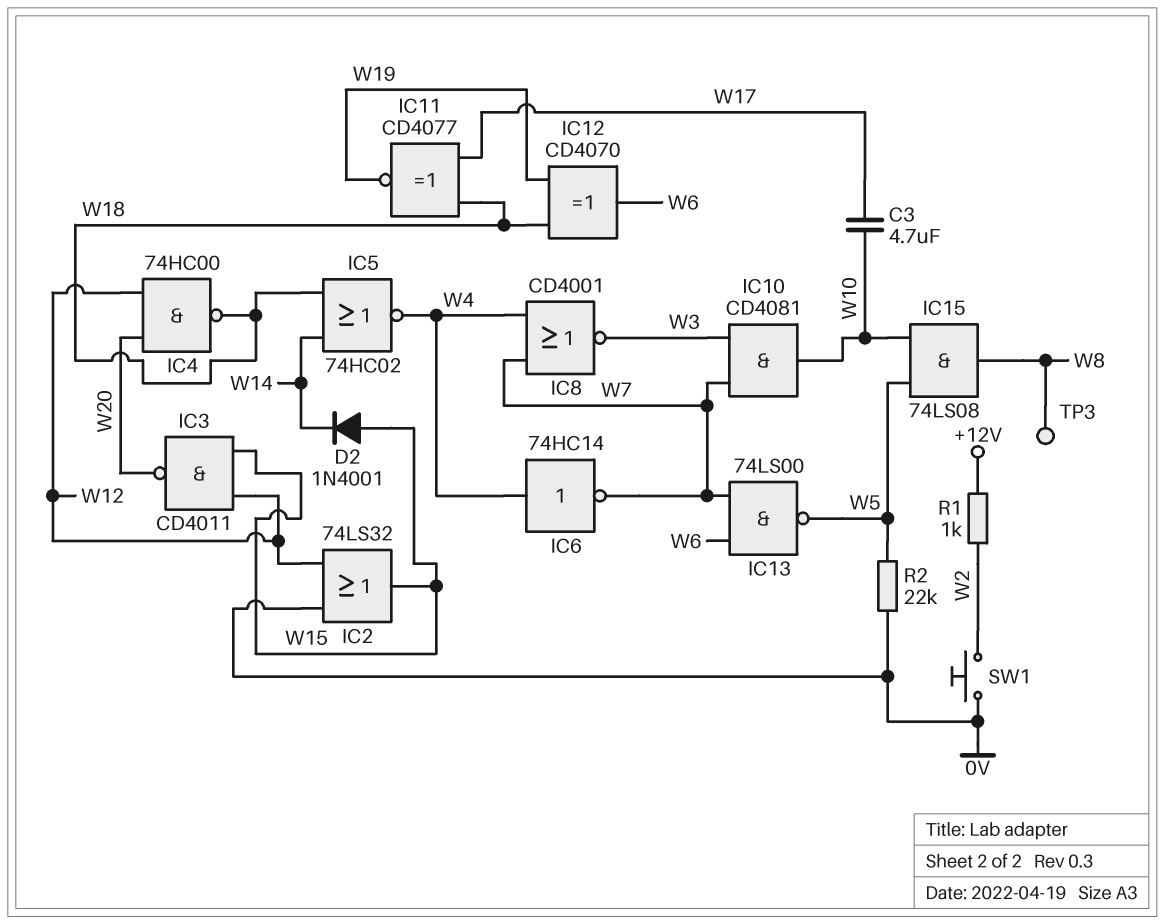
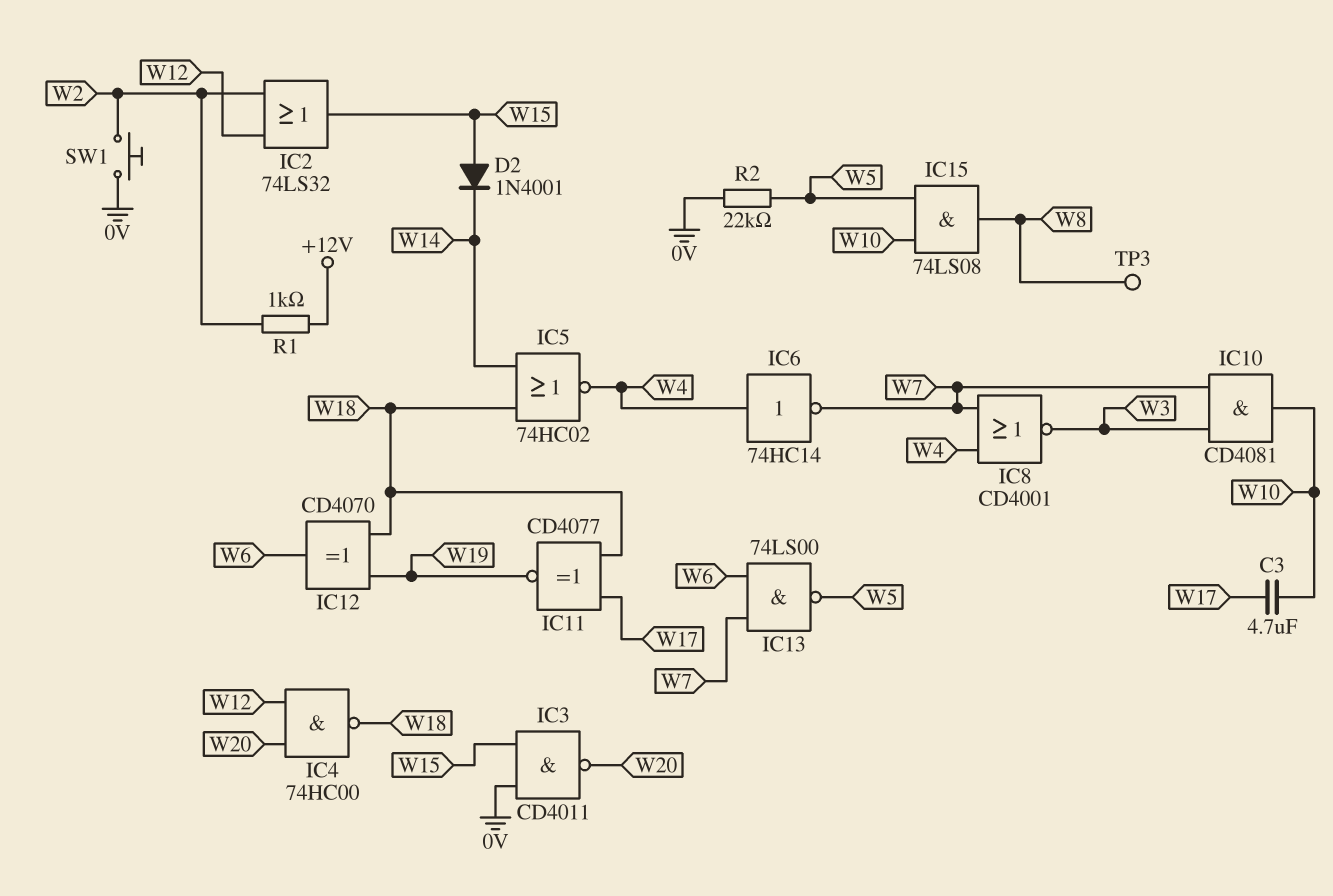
IC2: OR 74LS32 (in 0V, in W12, out W15) -> OR 74LS32 (in W2, in W12, out W15)
IC3: NAND CD4011 (in W12, in W15, out W20) -> NAND CD4011 (in 0V, in W15, out W20)

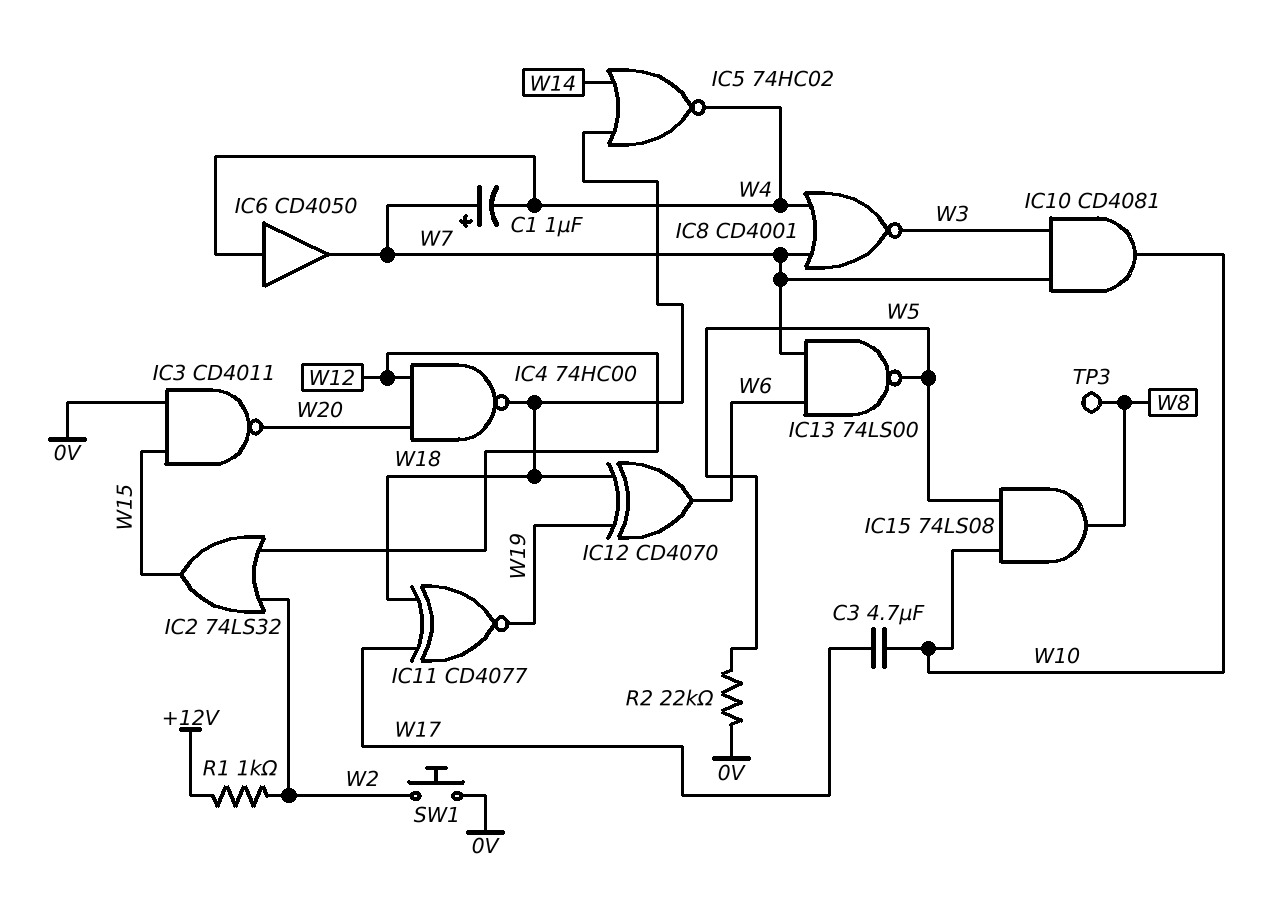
C1: none -> 1uF (plus W7, minus W4)
D2: diode 1N4001 (A W15, K W14) -> none
IC6: NOT 74HC14 (in W4, out W7) -> buffer CD4050 (in W4, out W7)

